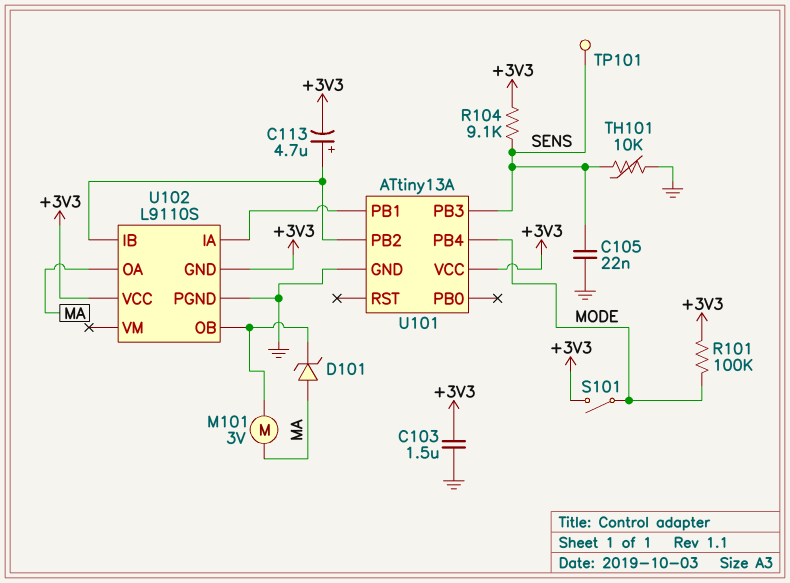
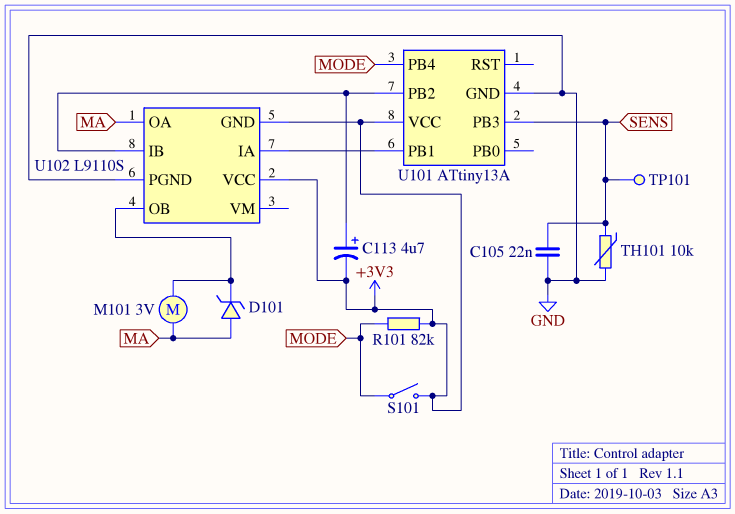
C103: 1.5uF (+3V3, GND) -> none
R101: 100k (+3V3, MODE) -> 82k (+3V3, MODE)
R104: 9.1k (+3V3, SENS) -> none

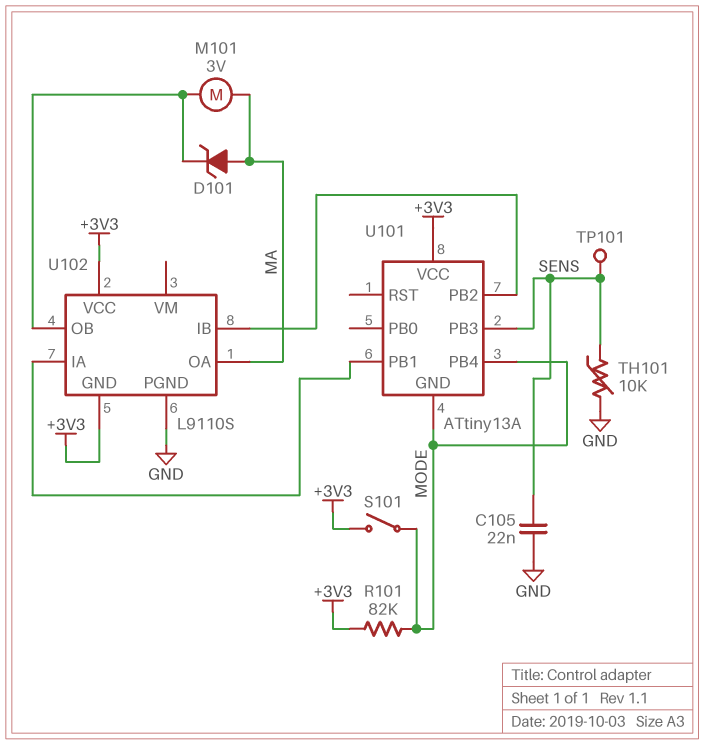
C113: 4.7uF (plus U101/PB2, minus +3V3) -> none
U101 pin GND: GND -> MODE

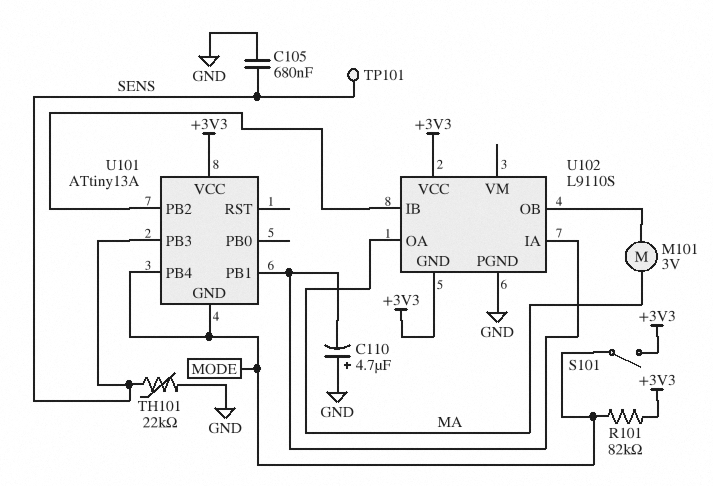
C105: 22nF (GND, SENS) -> 680nF (GND, SENS)
C110: none -> 4.7uF (plus GND, minus U101/PB1)
D101: zener (A MA, K U102/OB) -> none
TH101: 10k (GND, SENS) -> 22k (GND, SENS)

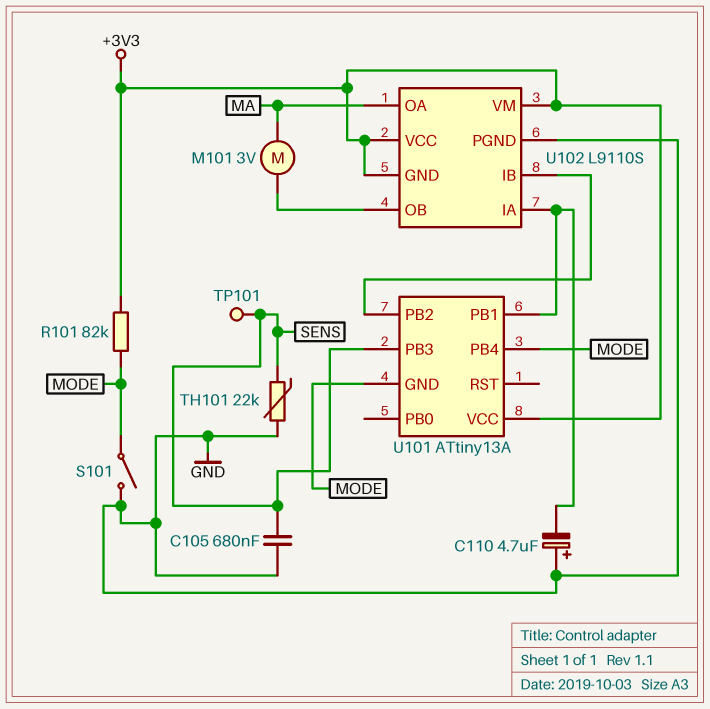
S101: switch (+3V3, MODE) -> switch (GND, MODE)
U102 pin VM: none -> +3V3

